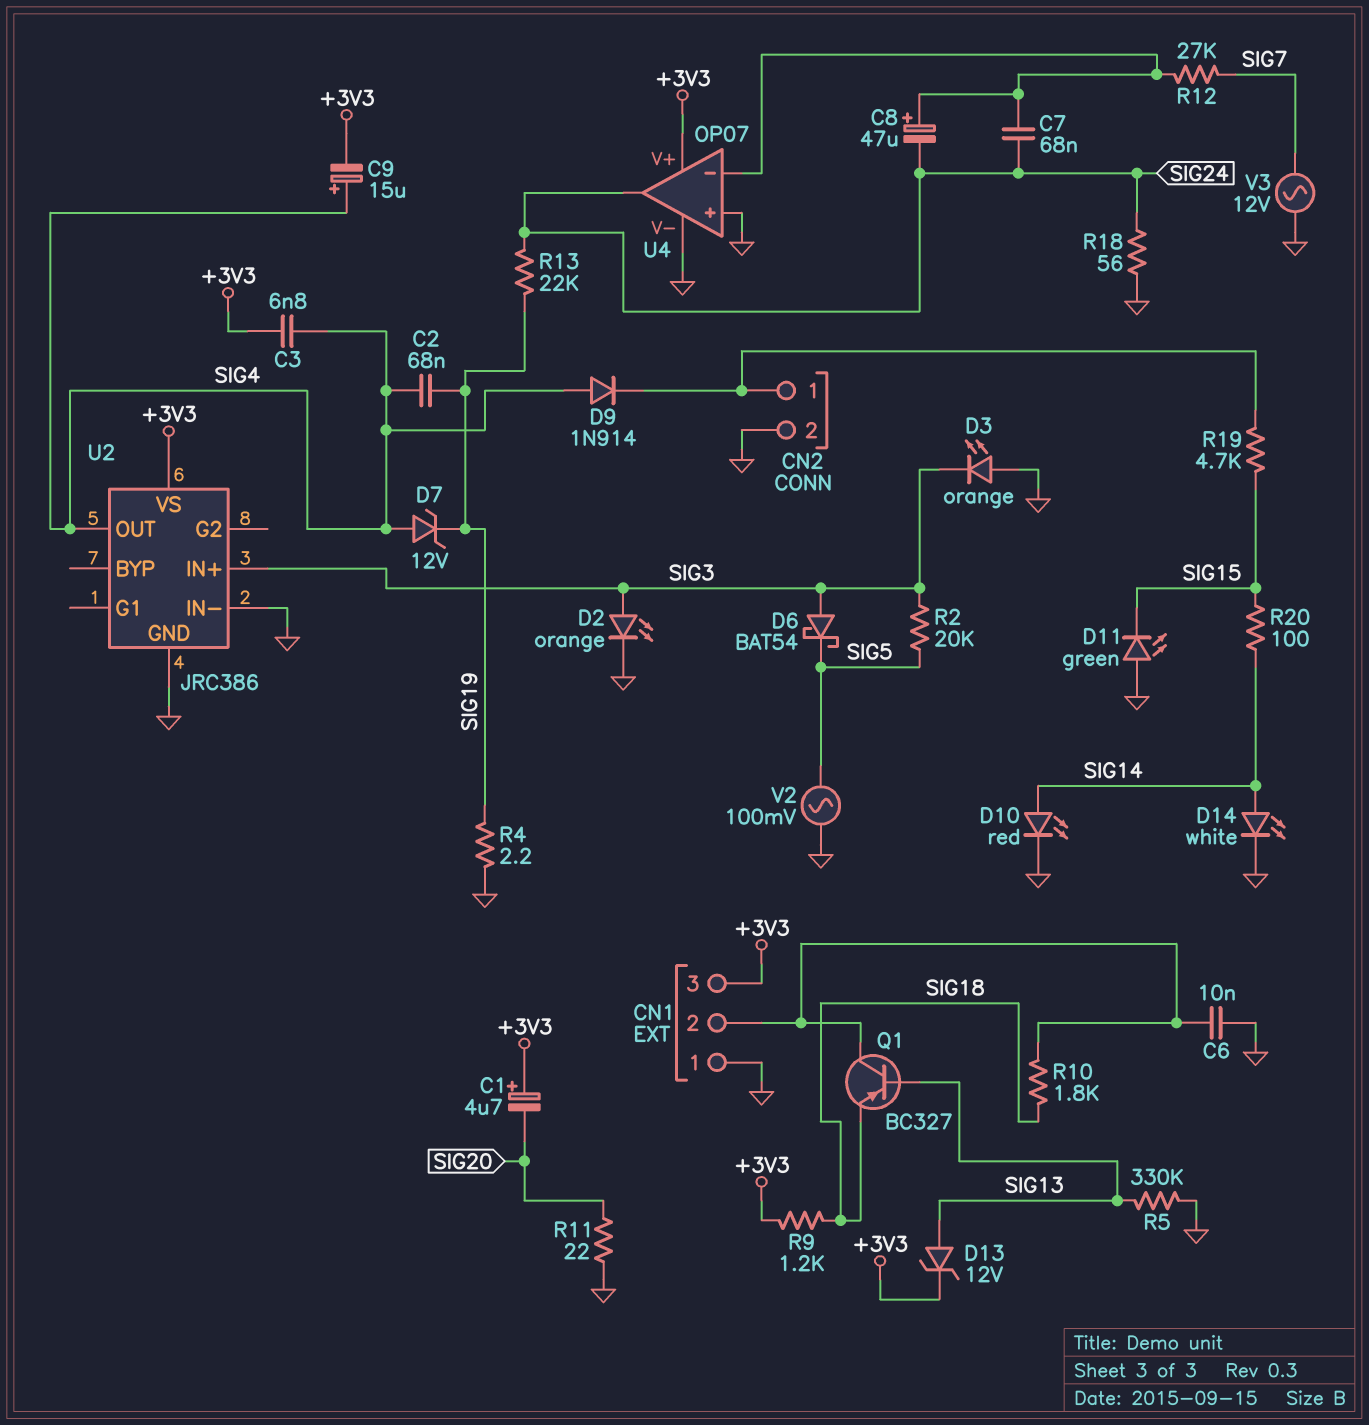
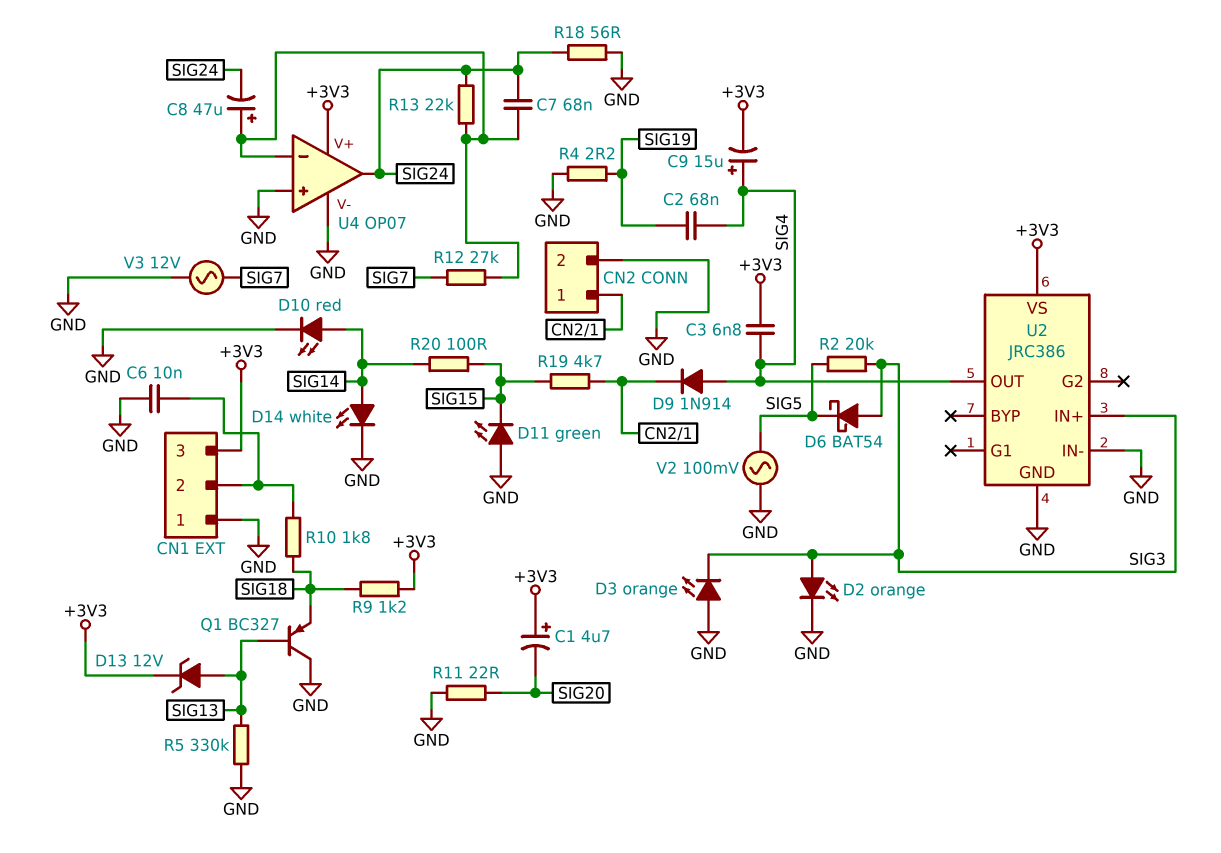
D7: zener 12V (A SIG4, K SIG19) -> none
Q1: PNP BC327 (B SIG13, C CN1/2, E SIG18) -> PNP BC327 (B SIG13, C GND, E SIG18)
R13: 22k (SIG19, SIG24) -> 22k (SIG24, U4/in-)

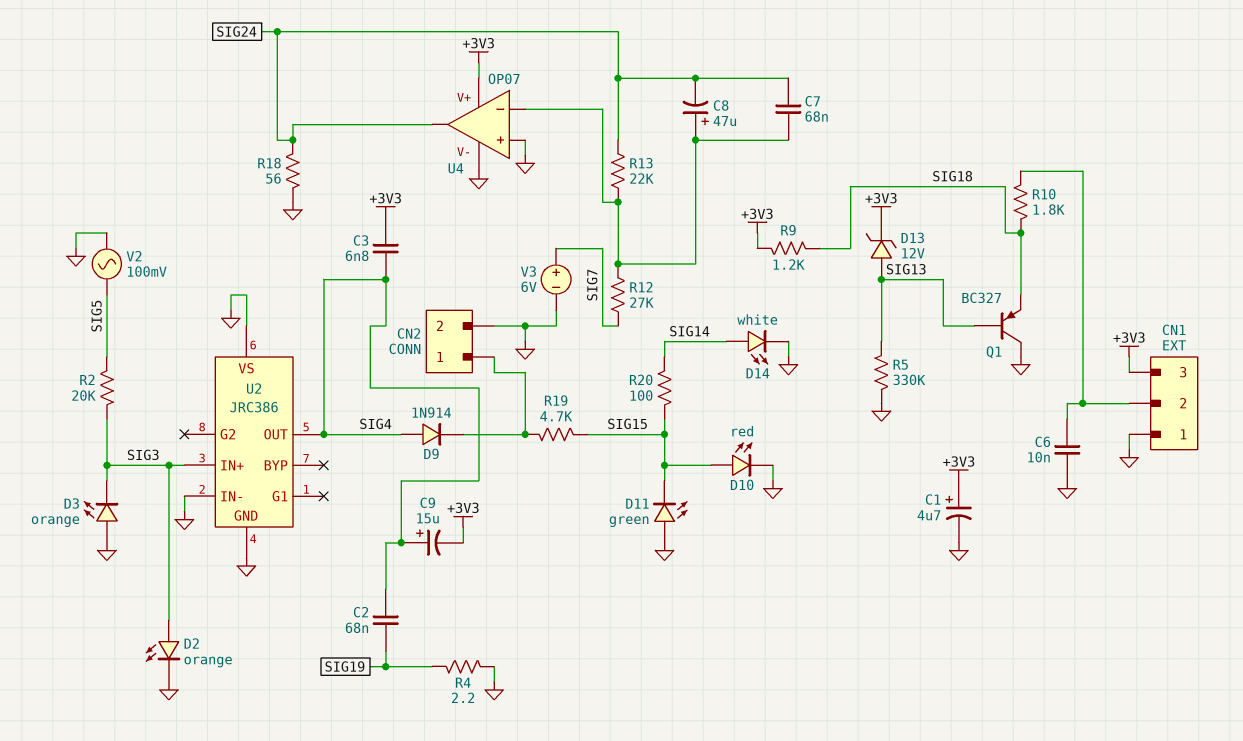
C1: 4.7uF (plus +3V3, minus SIG20) -> 4.7uF (plus +3V3, minus GND)
D6: schottky BAT54 (A SIG3, K SIG5) -> none
D10: LED red (A SIG14, K GND) -> LED red (A SIG15, K GND)
R11: 22 (GND, SIG20) -> none
U2 pin VS: +3V3 -> GND
V3: AC 12V (GND, SIG7) -> 6V (plus SIG7, minus GND)

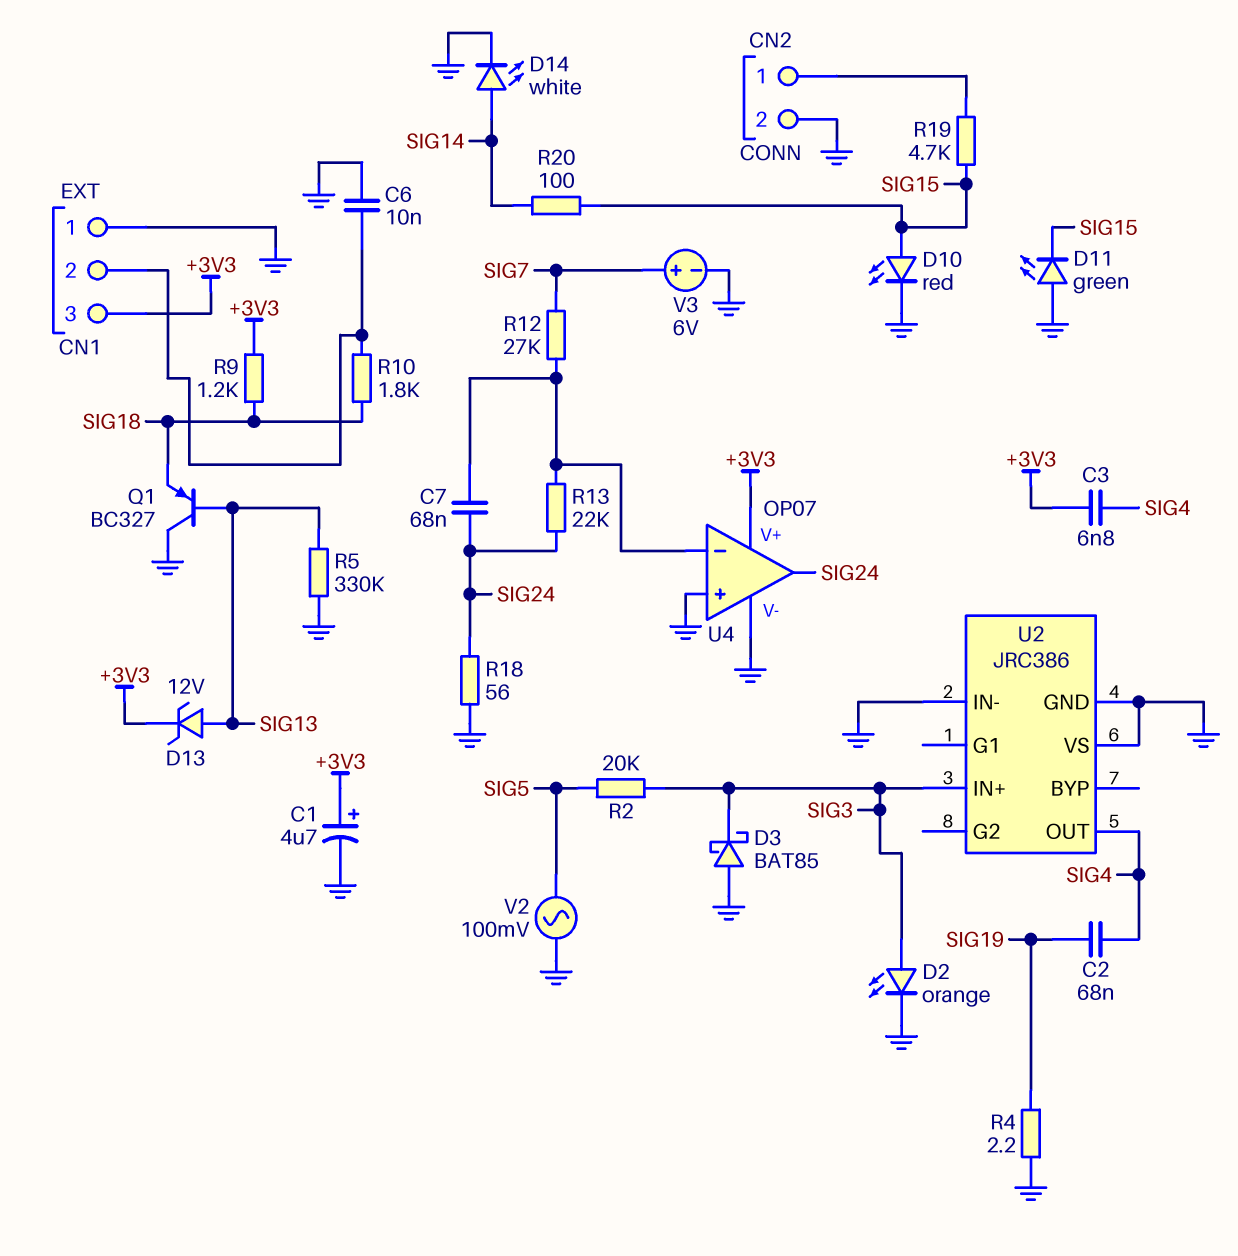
C8: 47uF (plus U4/in-, minus SIG24) -> none
C9: 15uF (plus SIG4, minus +3V3) -> none
D3: LED orange (A GND, K SIG3) -> schottky BAT85 (A GND, K SIG3)
D9: diode 1N914 (A SIG4, K CN2/1) -> none

